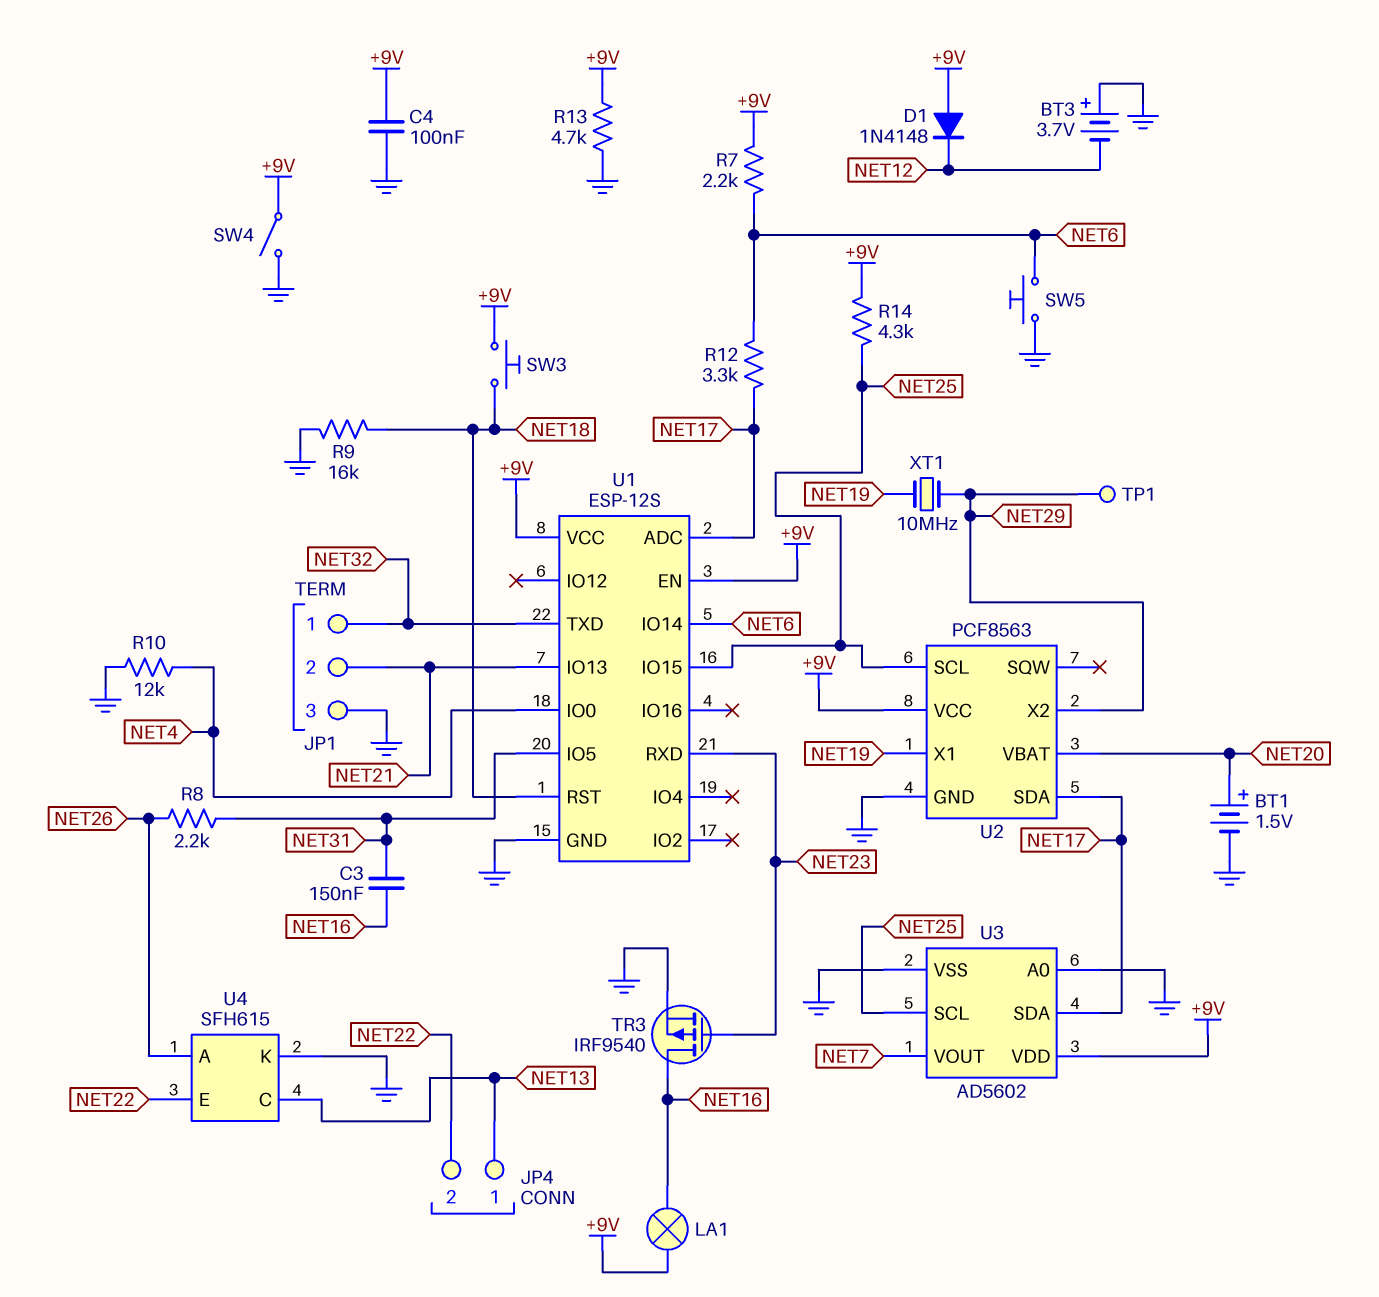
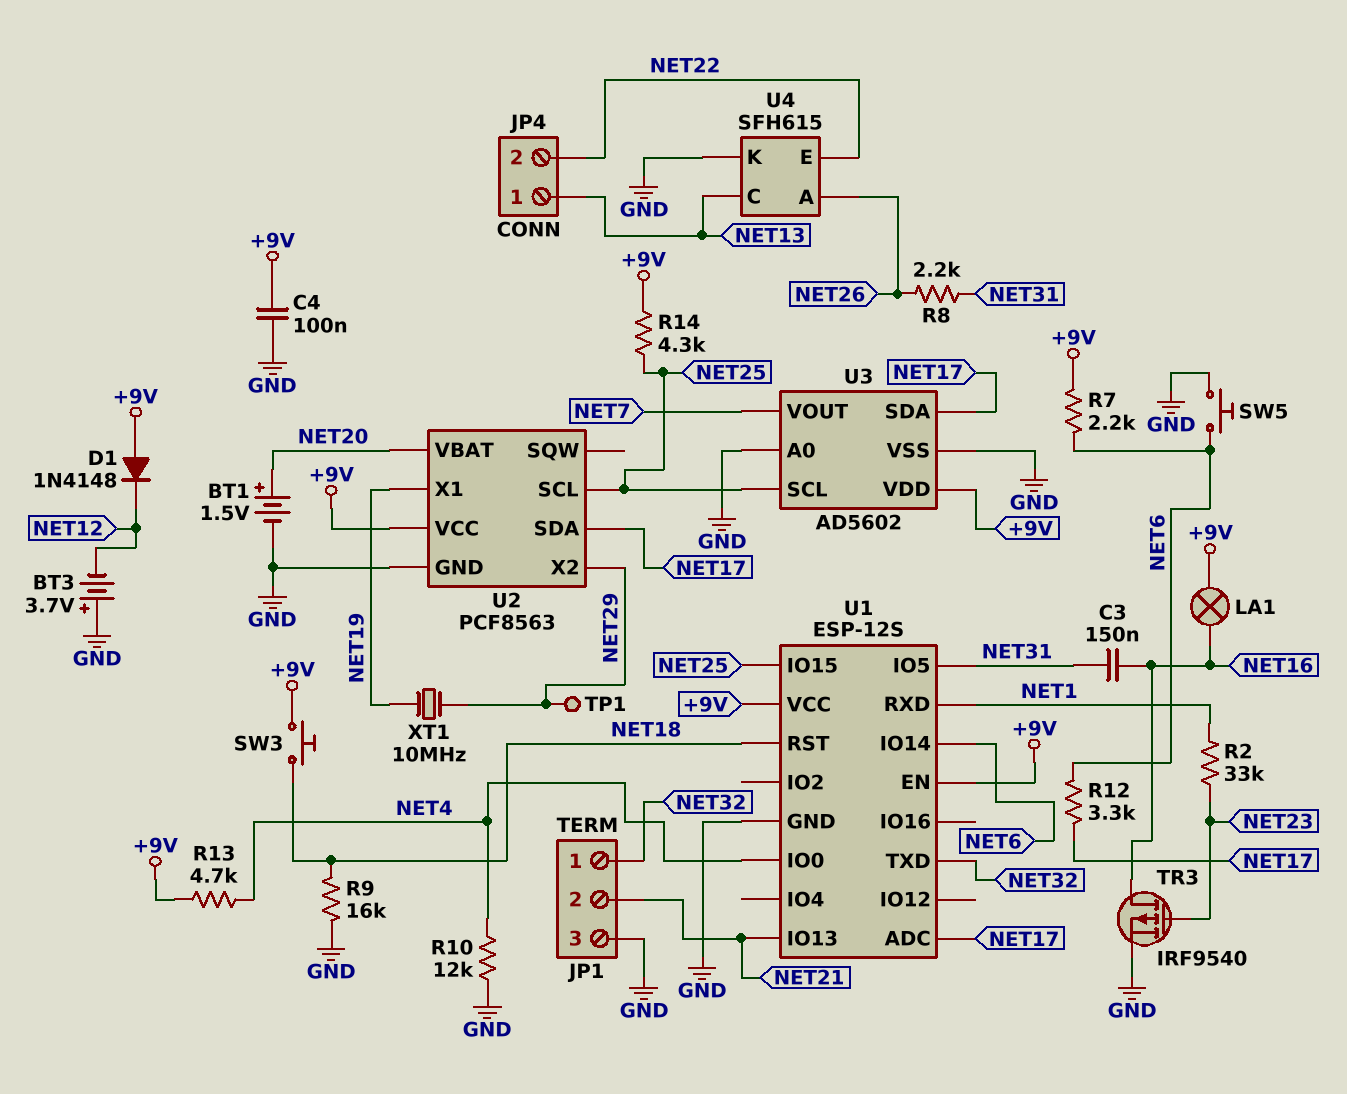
R2: none -> 33k (NET1, NET23)
R13: 4.7k (+9V, GND) -> 4.7k (+9V, NET4)
SW4: switch (+9V, GND) -> none
U1 pin RXD: NET23 -> NET1

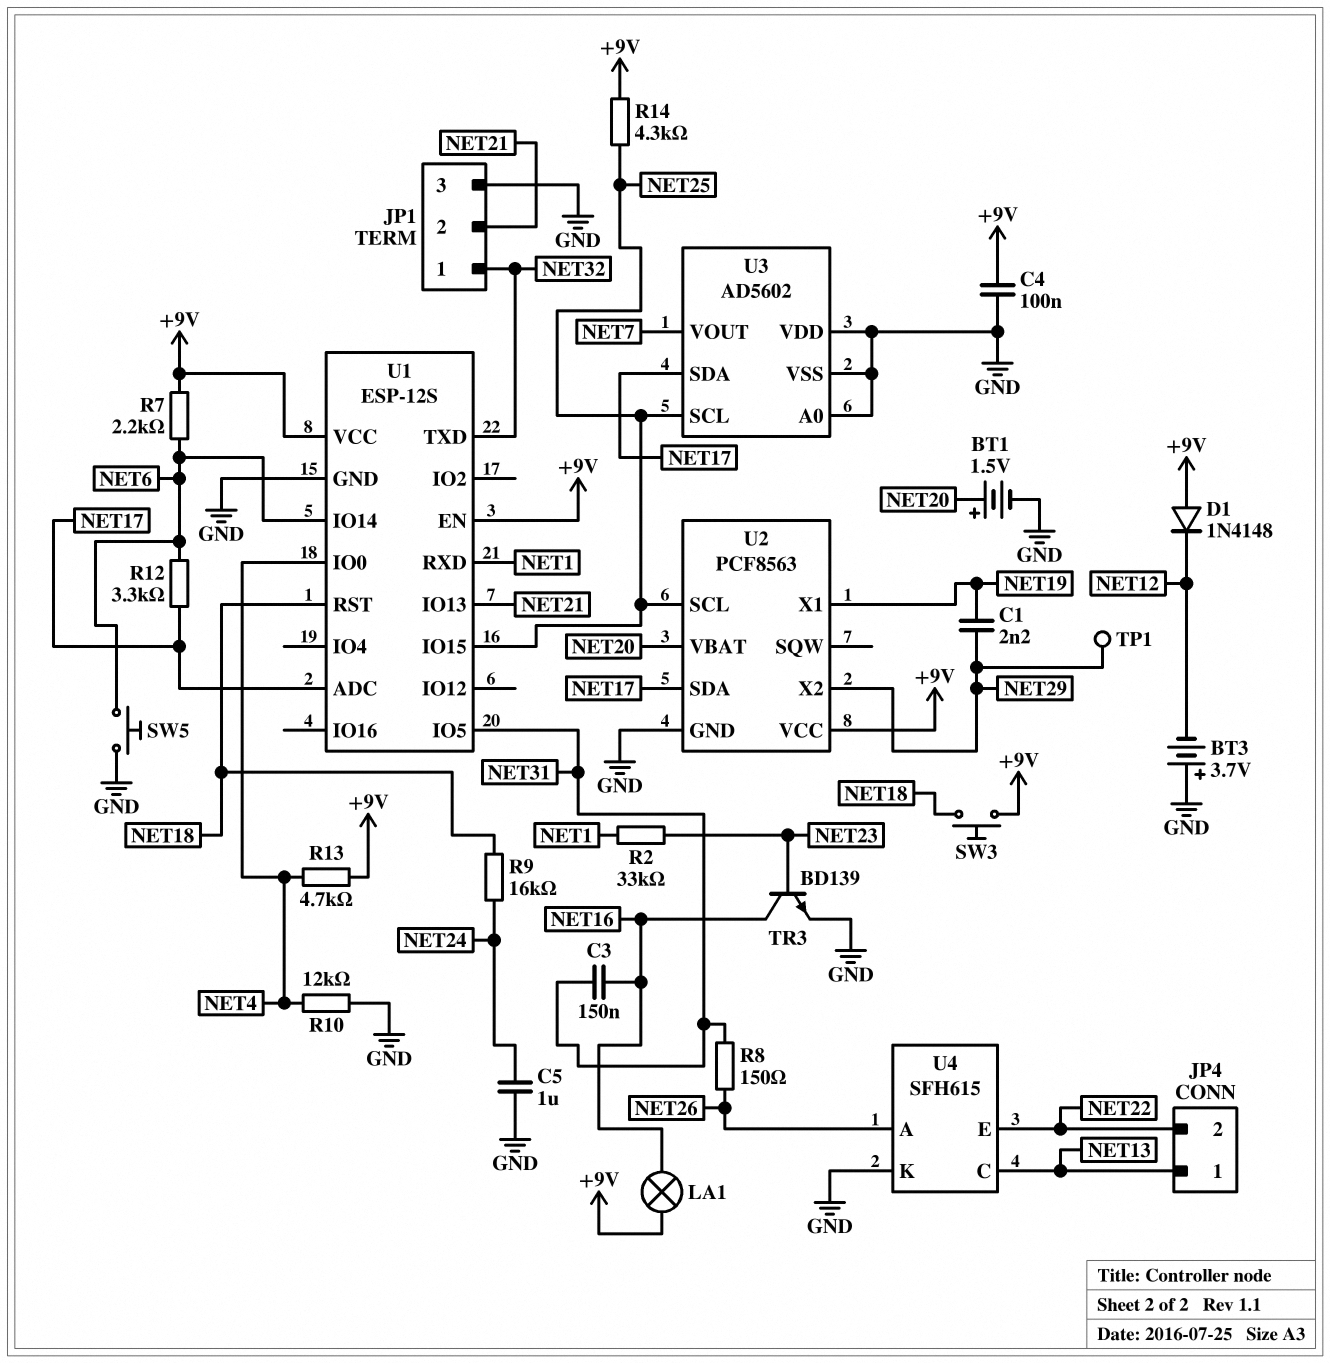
C1: none -> 2.2nF (NET19, NET29)
C5: none -> 1uF (GND, NET24)
R8: 2.2k (NET26, NET31) -> 150 (NET26, NET31)
R9: 16k (GND, NET18) -> 16k (NET18, NET24)
TR3: PMOS IRF9540 (G NET23, D NET16, S GND) -> NPN BD139 (B NET23, C NET16, E GND)
U3 pin VDD: +9V -> GND
XT1: 10MHz (NET19, NET29) -> none

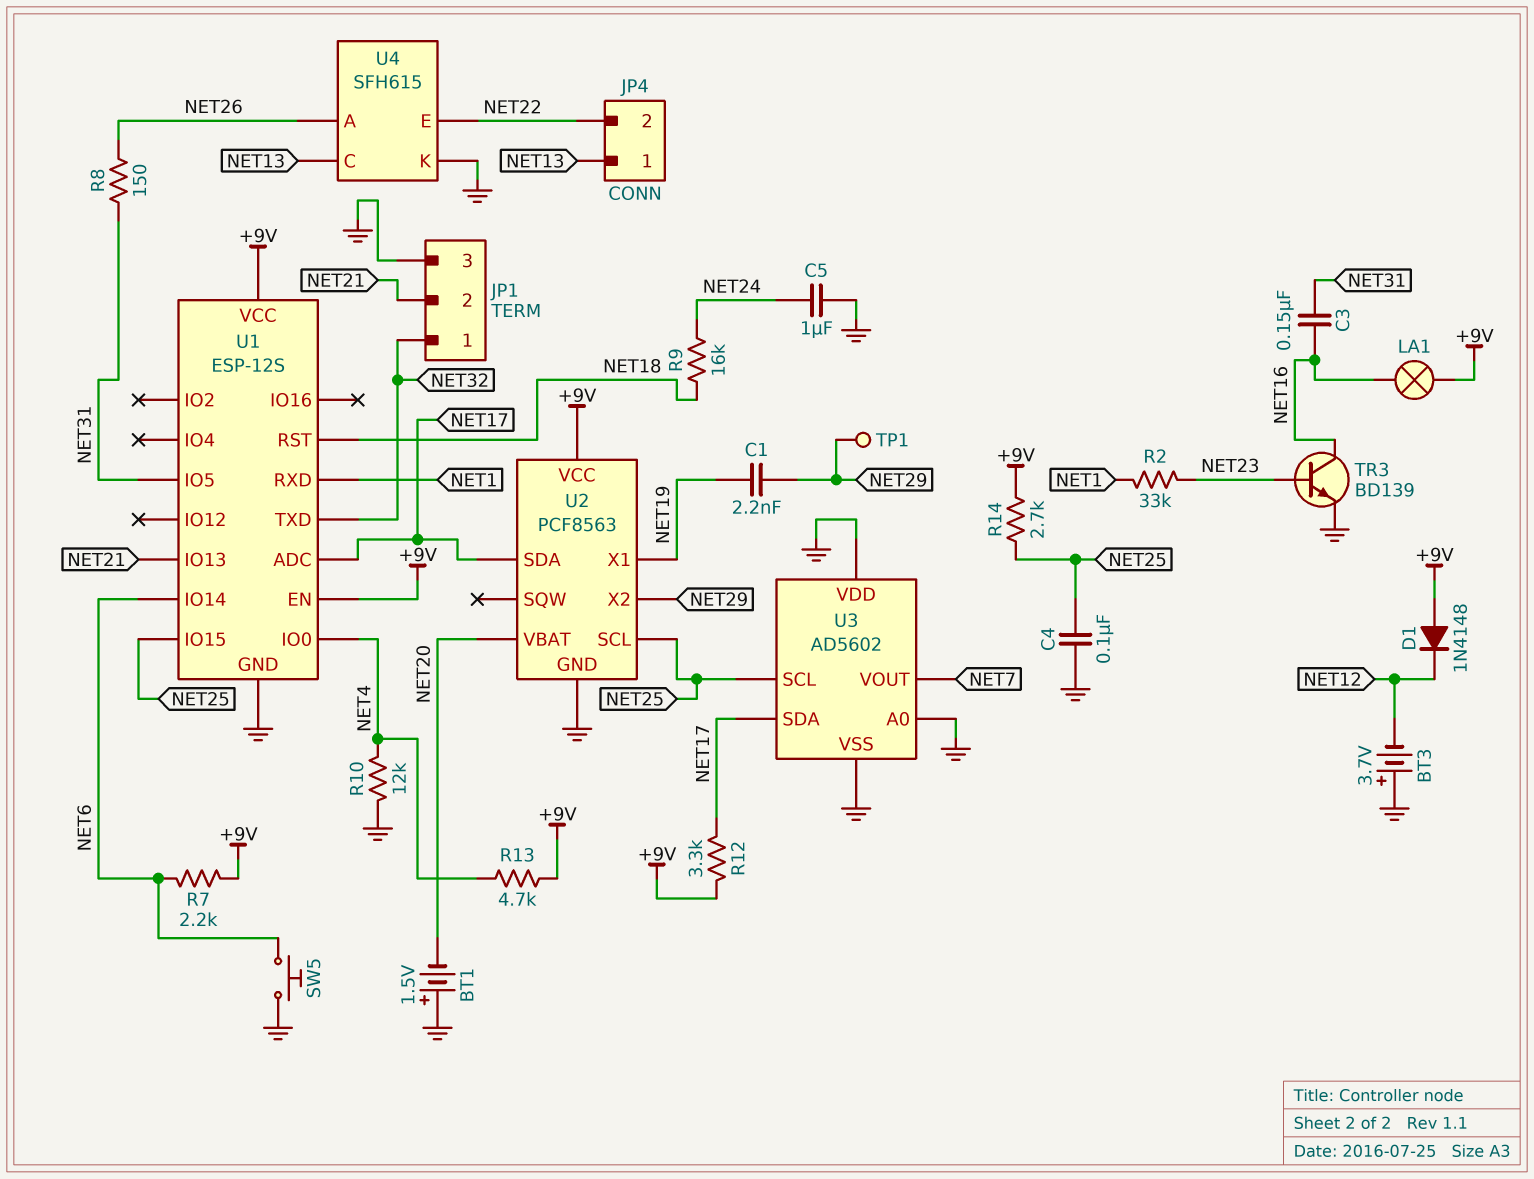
BT1: 1.5V (plus NET20, minus GND) -> 1.5V (plus GND, minus NET20)
C4: 100nF (+9V, GND) -> 100nF (GND, NET25)
R12: 3.3k (NET6, NET17) -> 3.3k (+9V, NET17)
R14: 4.3k (+9V, NET25) -> 2.7k (+9V, NET25)
SW3: button (+9V, NET18) -> none

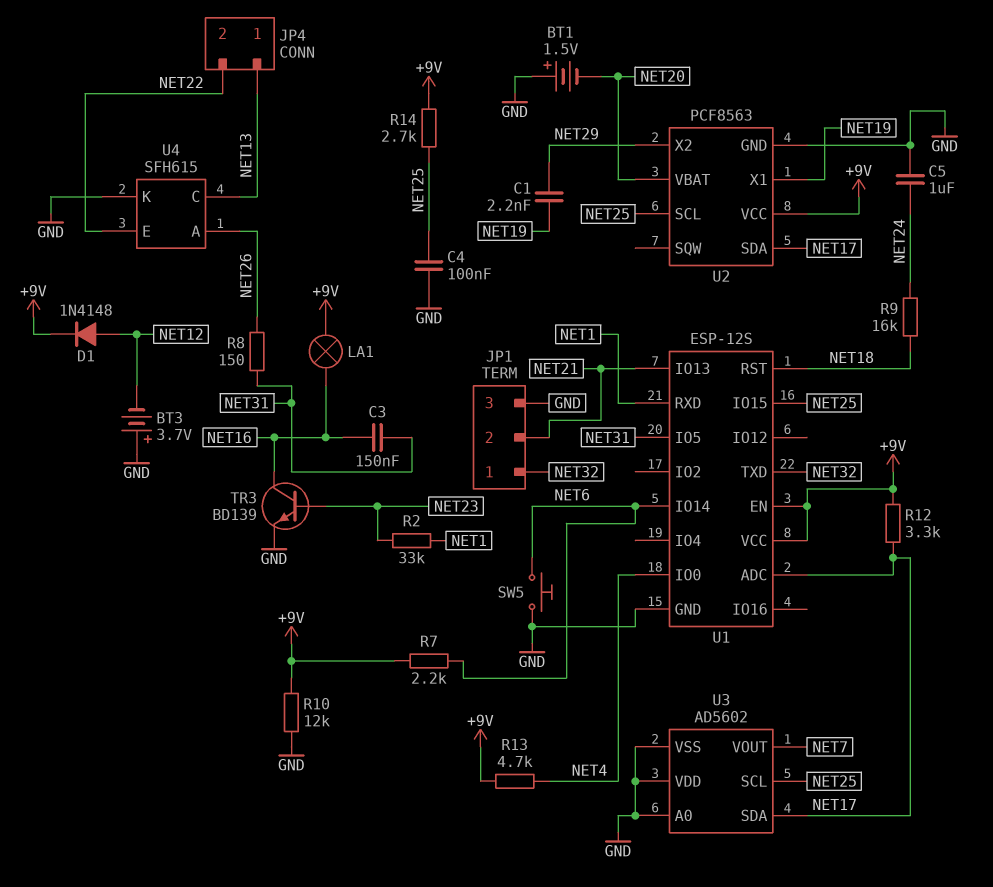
D1: diode 1N4148 (A +9V, K NET12) -> diode 1N4148 (A NET12, K +9V)
R10: 12k (GND, NET4) -> 12k (+9V, GND)
TP1: test point (NET29) -> none

